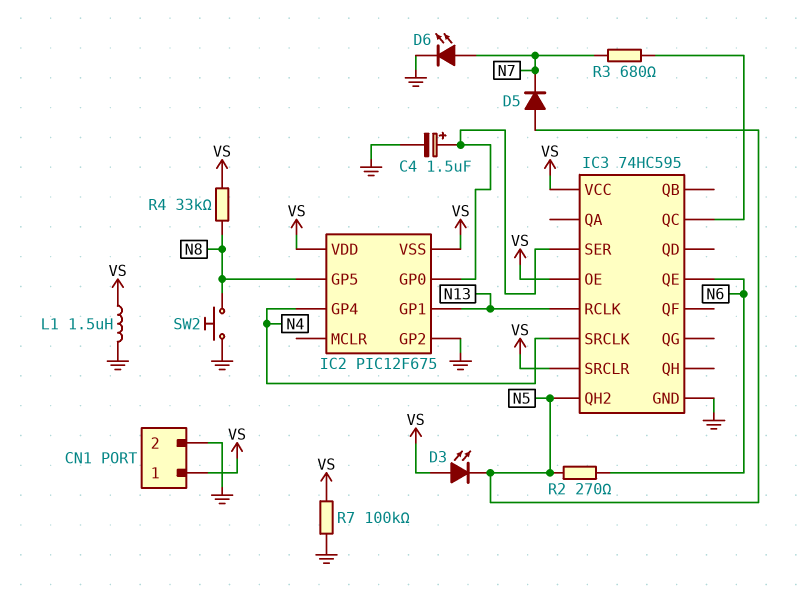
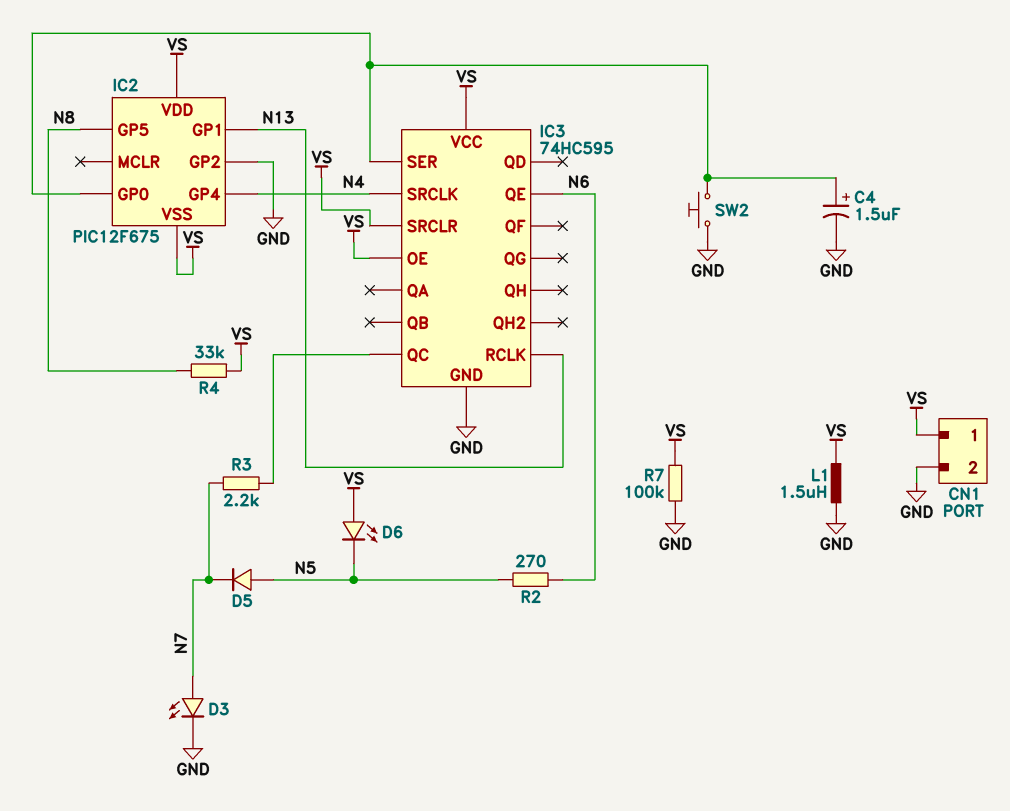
D3: LED (A VS, K N5) -> LED (A N7, K GND)
D6: LED (A N7, K GND) -> LED (A VS, K N5)
IC3 pin QH2: N5 -> none
R3: 680 (IC3/QC, N7) -> 2.2k (IC3/QC, N7)
SW2: button (GND, N8) -> button (GND, IC2/GP0)

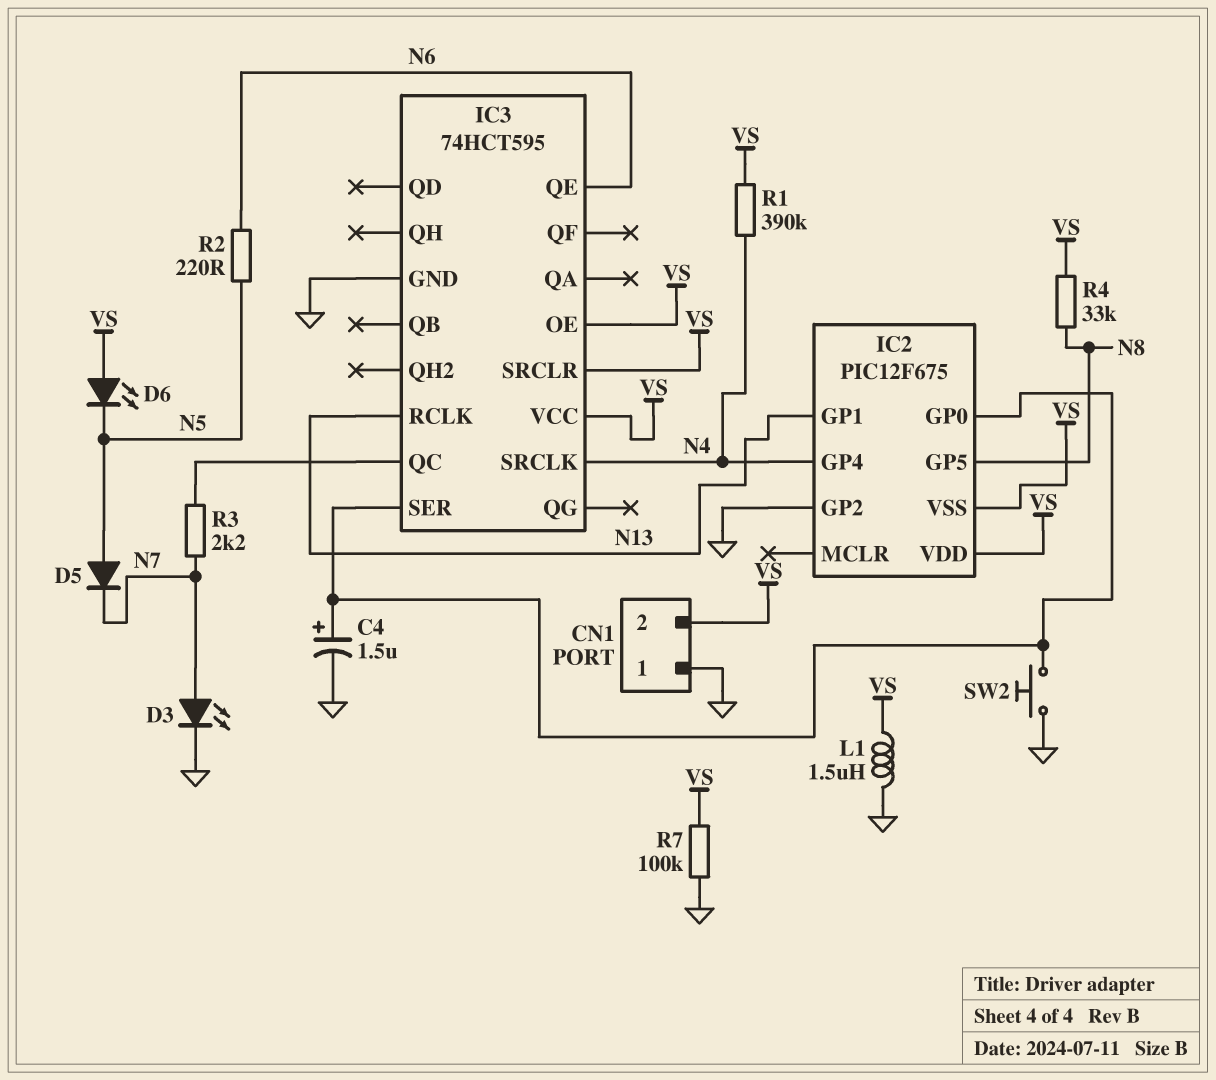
CN1 pin 1: VS -> GND
CN1 pin 2: GND -> VS
IC3: 74HC595 -> 74HCT595
R1: none -> 390k (N4, VS)
R2: 270 (N5, N6) -> 220 (N5, N6)

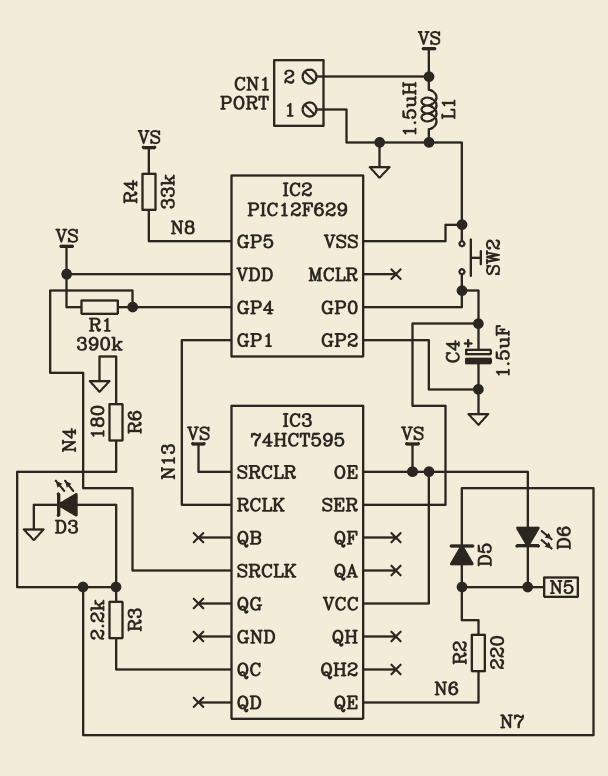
IC2: PIC12F675 -> PIC12F629
IC2 pin VSS: VS -> GND
IC3 pin GND: GND -> none
R6: none -> 180 (GND, N7)
R7: 100k (GND, VS) -> none

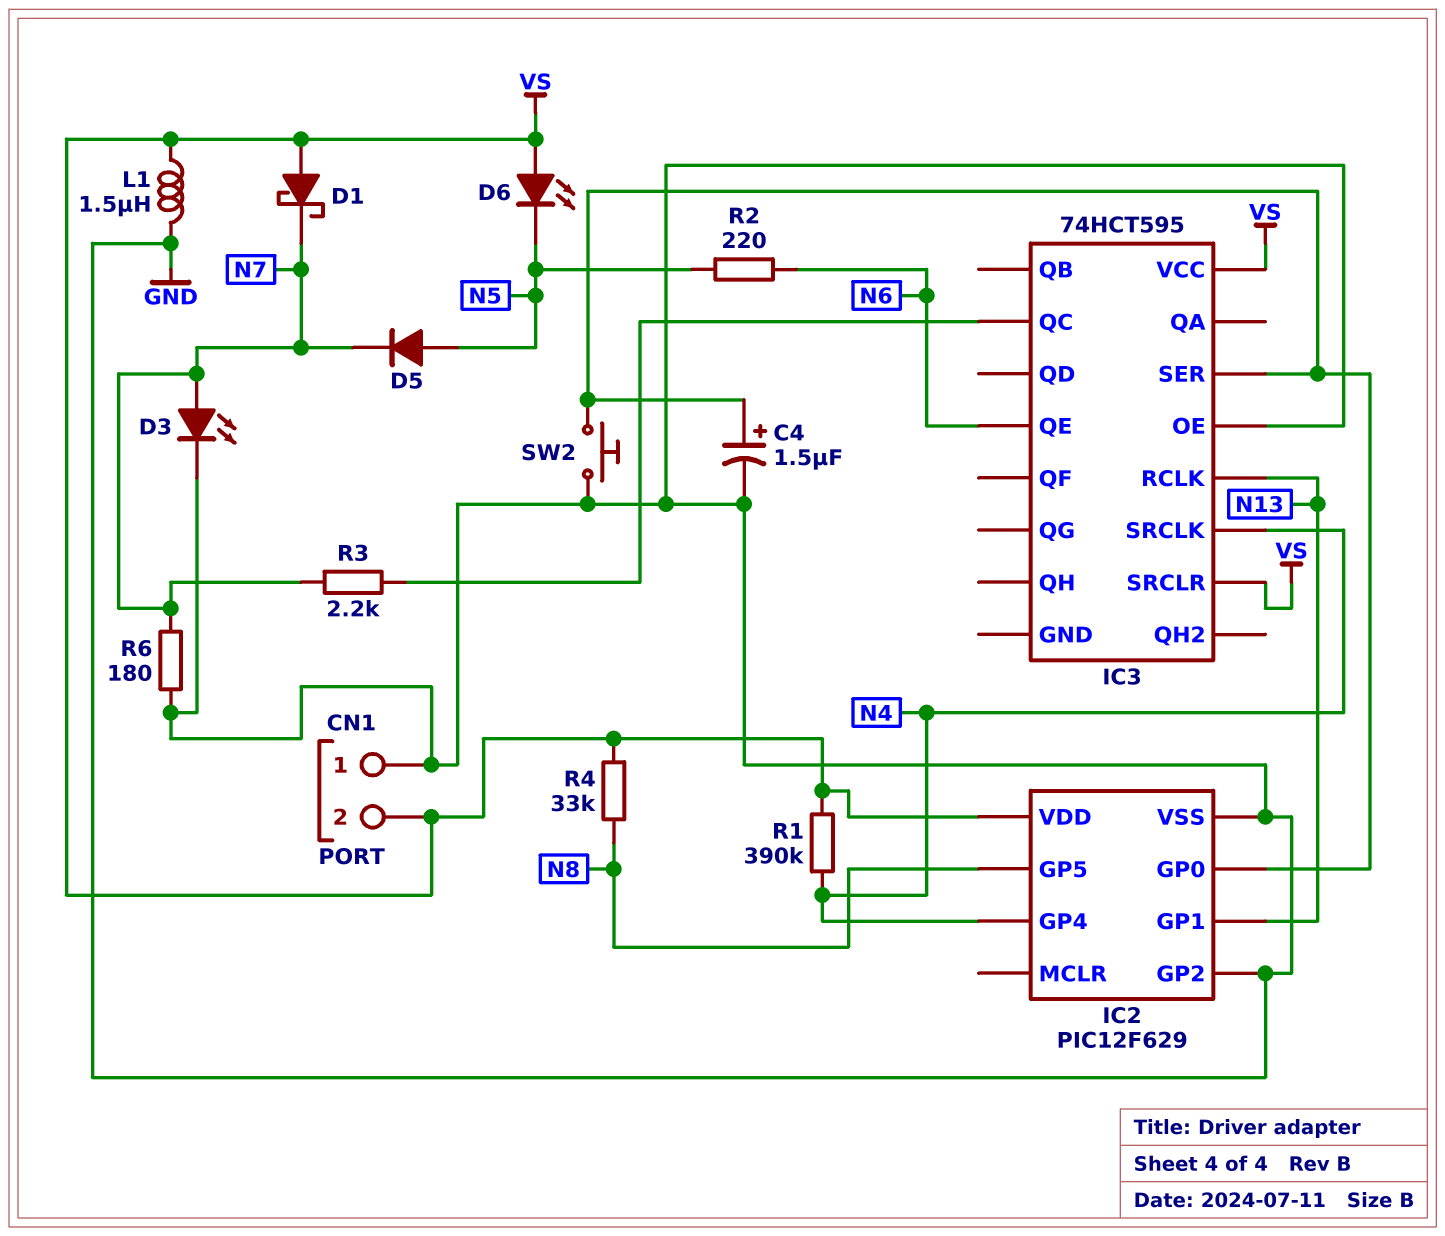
D1: none -> schottky (A VS, K N7)
IC3 pin OE: VS -> GND

